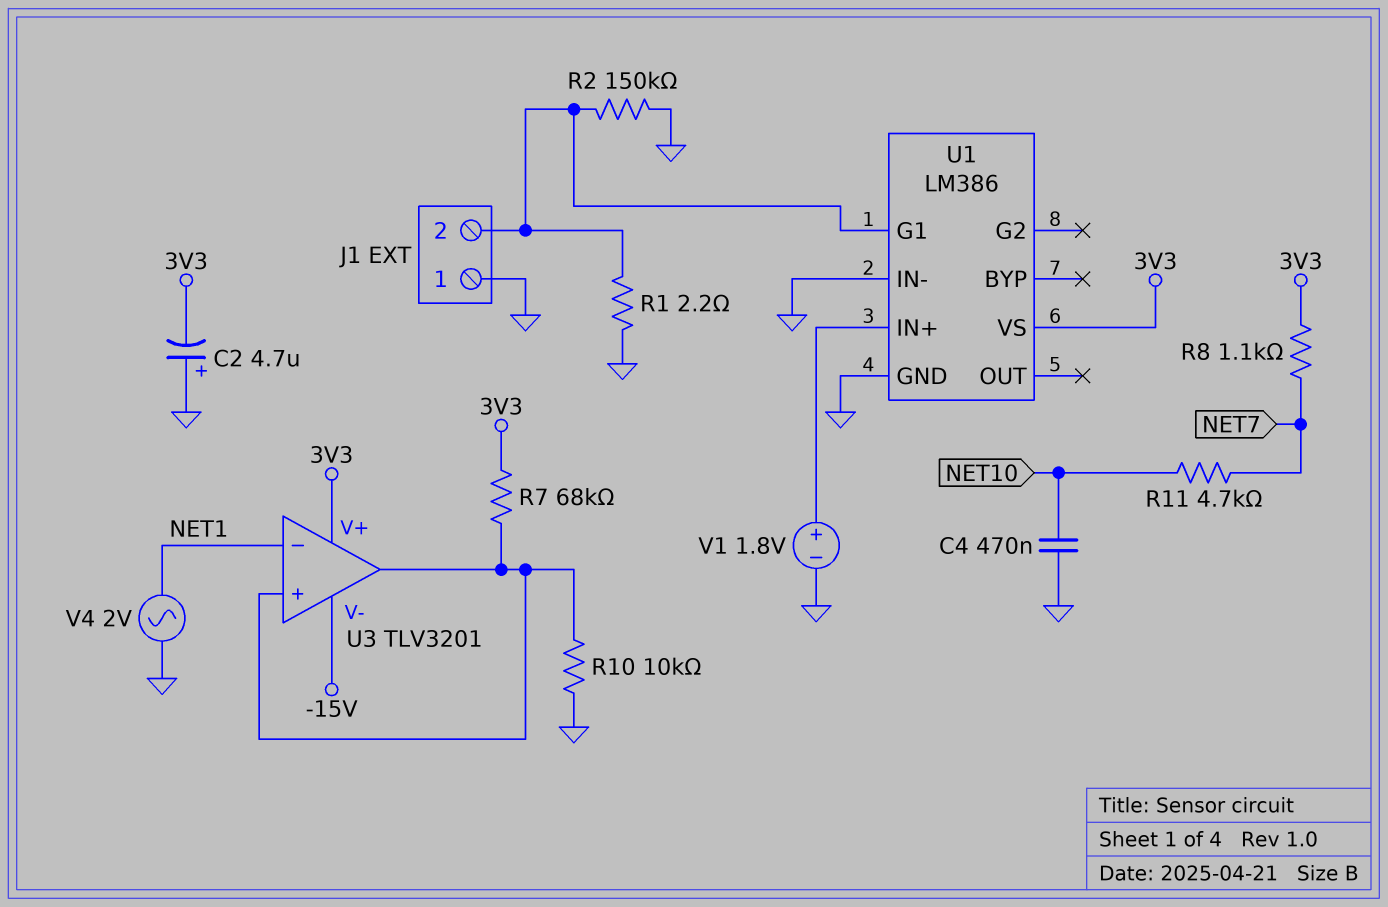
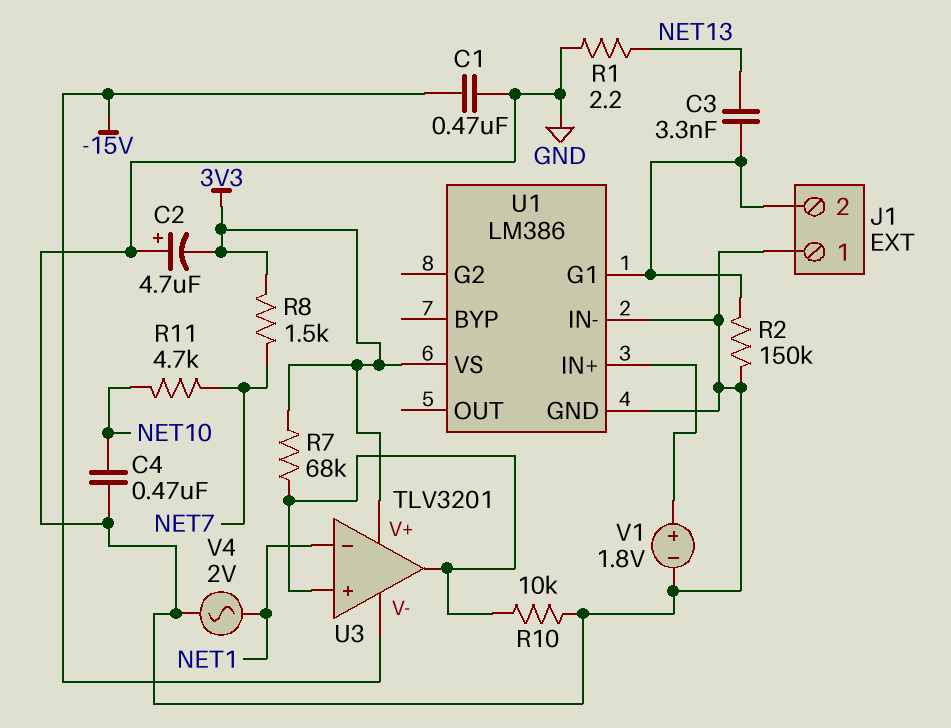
C1: none -> 470nF (-15V, GND)
C3: none -> 3.3nF (J1/2, NET13)
R1: 2.2 (GND, J1/2) -> 2.2 (GND, NET13)
R8: 1.1k (3V3, NET7) -> 1.5k (3V3, NET7)

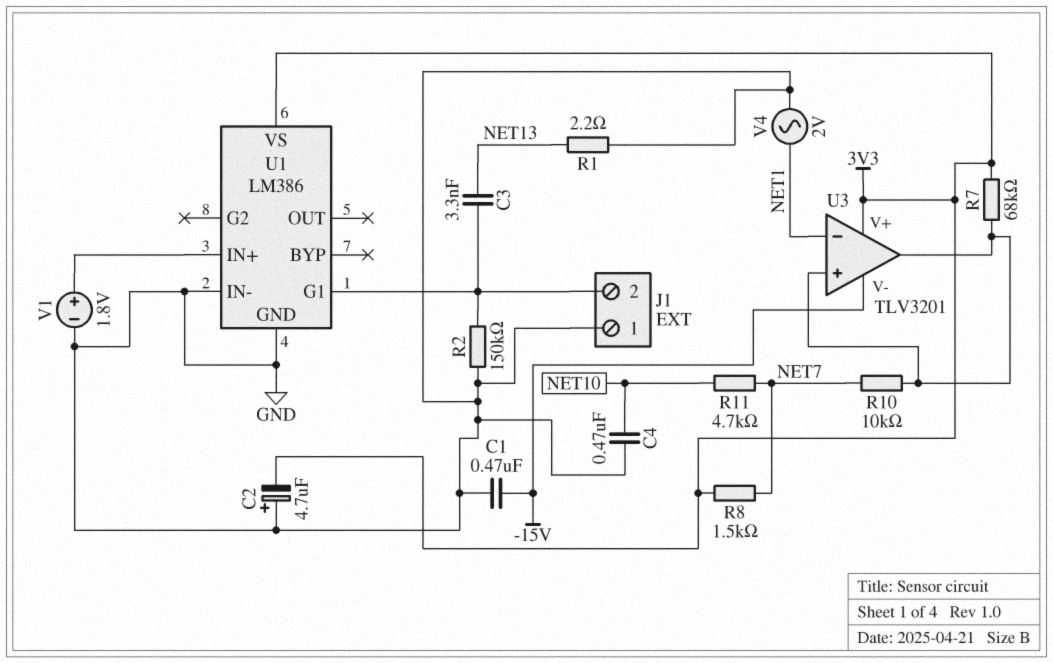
R10: 10k (GND, U3/in+) -> 10k (NET7, U3/in+)

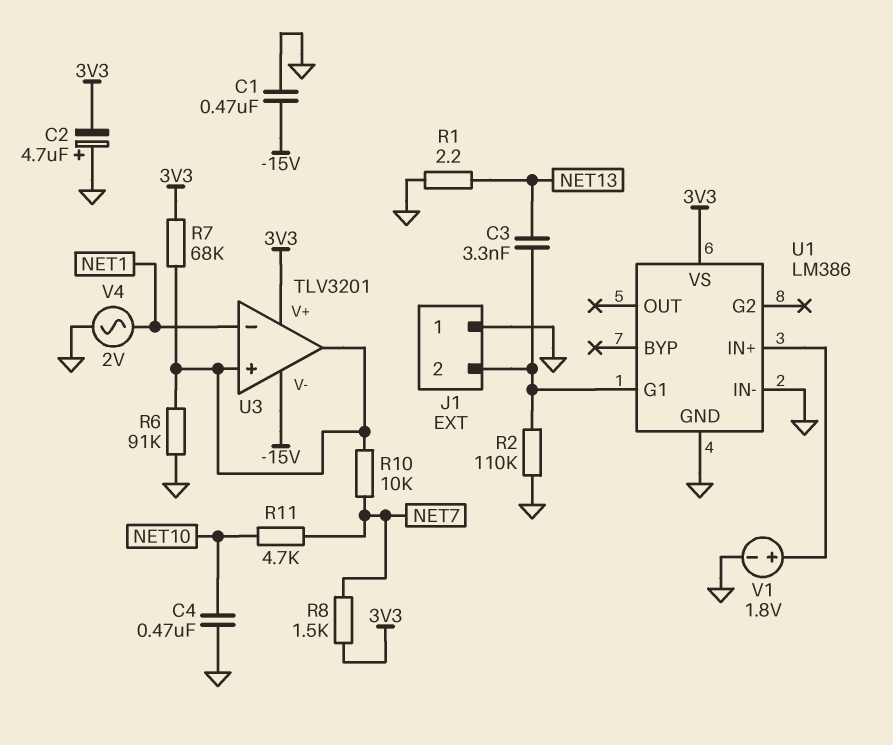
R2: 150k (GND, J1/2) -> 110k (GND, J1/2)
R6: none -> 91k (GND, U3/in+)

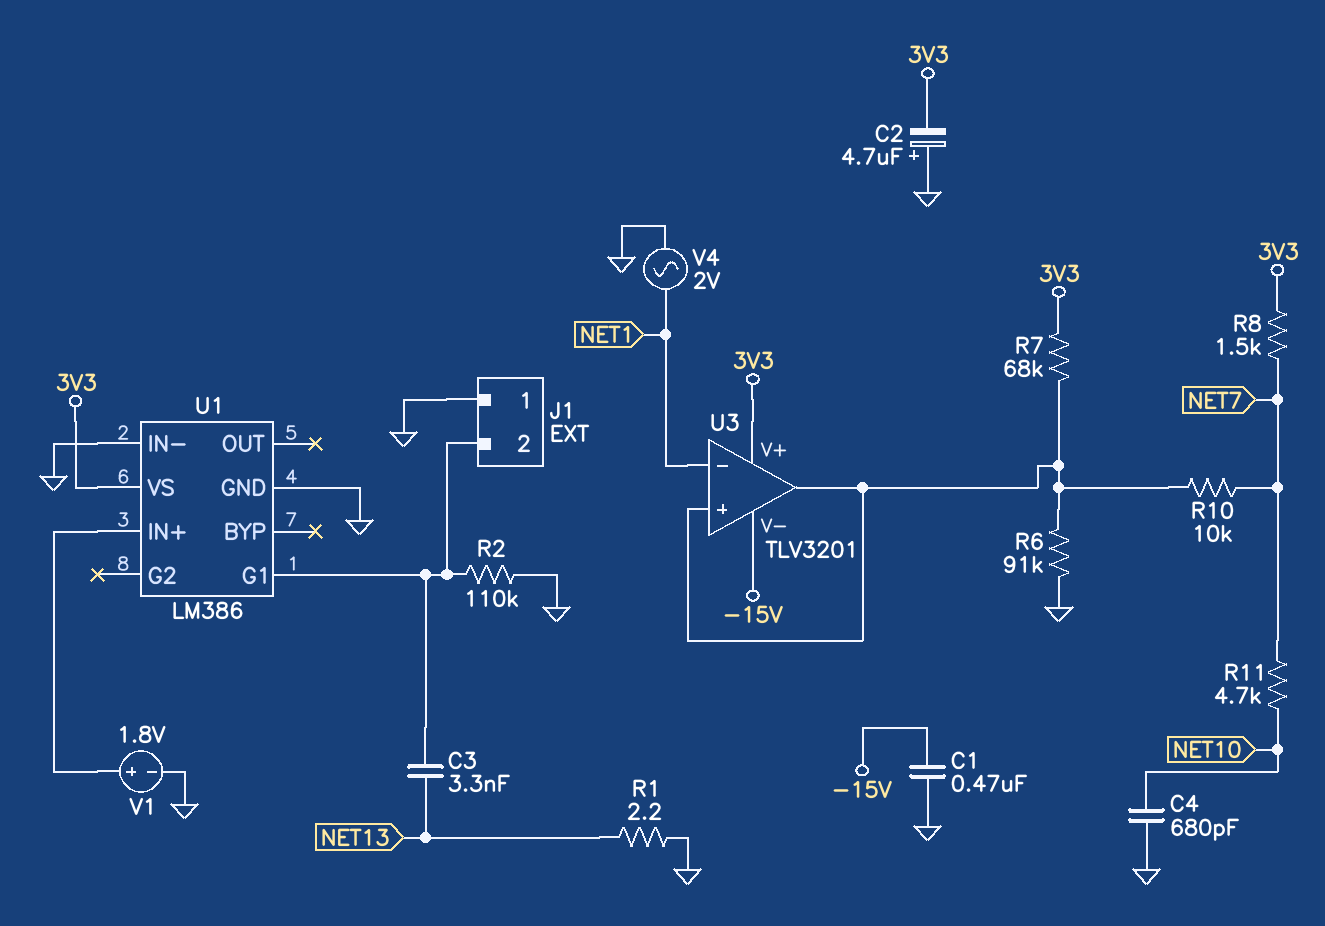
C4: 470nF (GND, NET10) -> 680pF (GND, NET10)

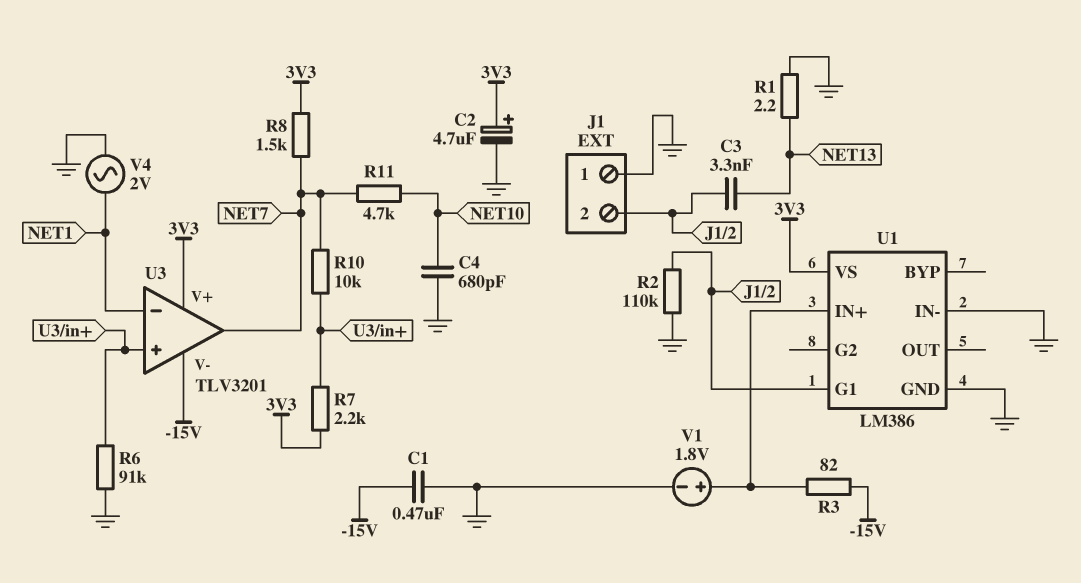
C2: 4.7uF (plus GND, minus 3V3) -> 4.7uF (plus 3V3, minus GND)
R3: none -> 82 (-15V, U1/IN+)
R7: 68k (3V3, U3/in+) -> 2.2k (3V3, U3/in+)
U3 pin out: U3/in+ -> NET7

